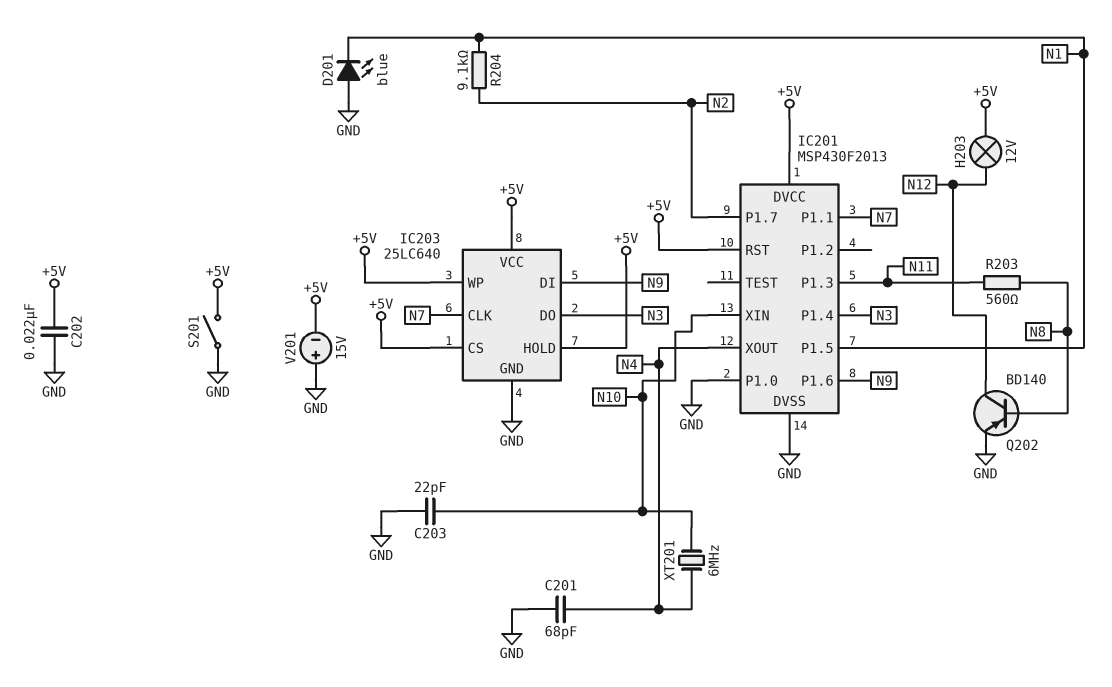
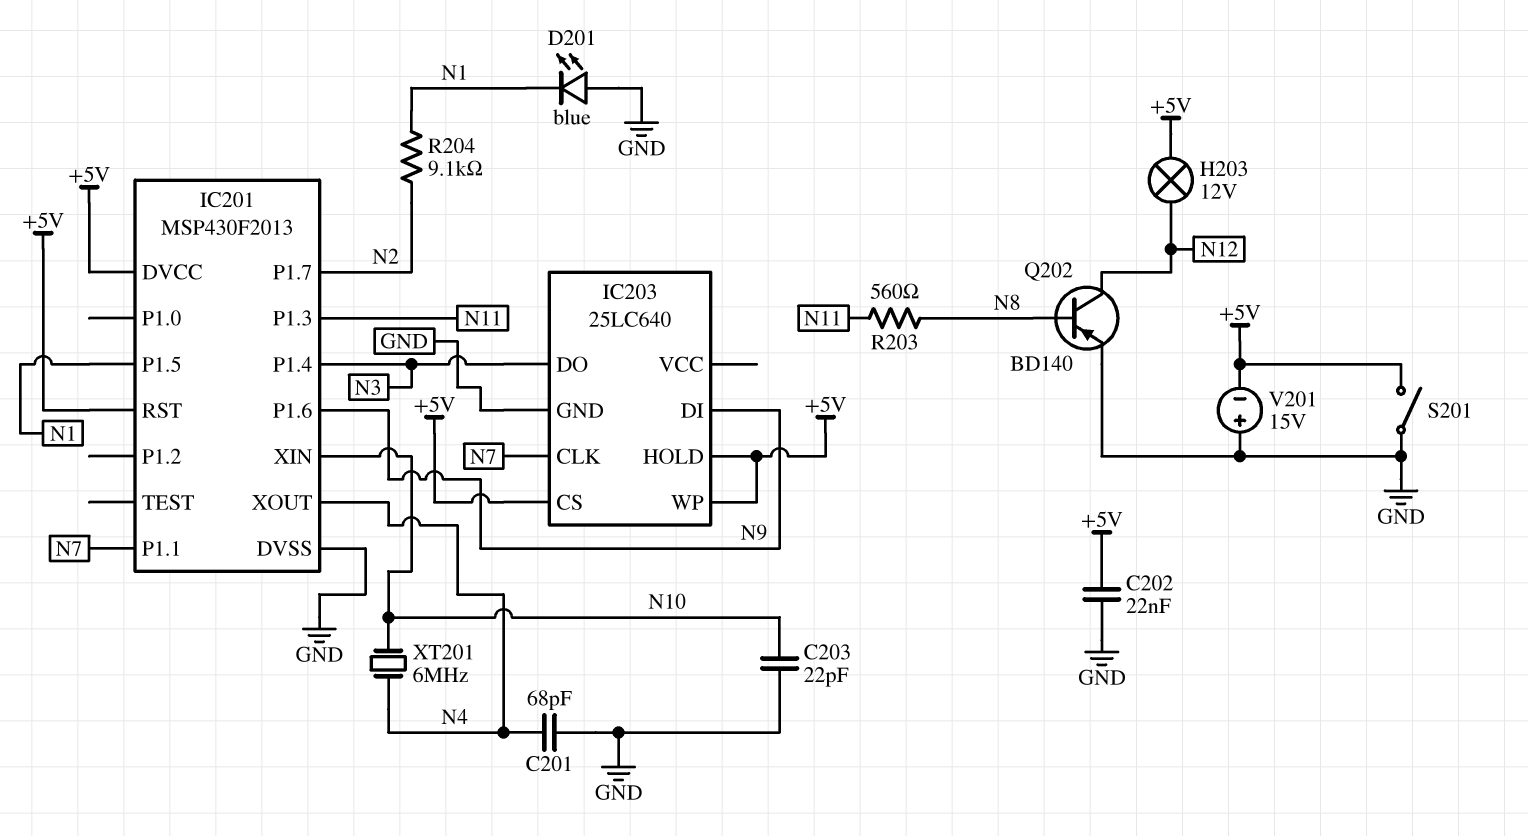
IC201 pin P1.0: GND -> none
IC203 pin VCC: +5V -> none

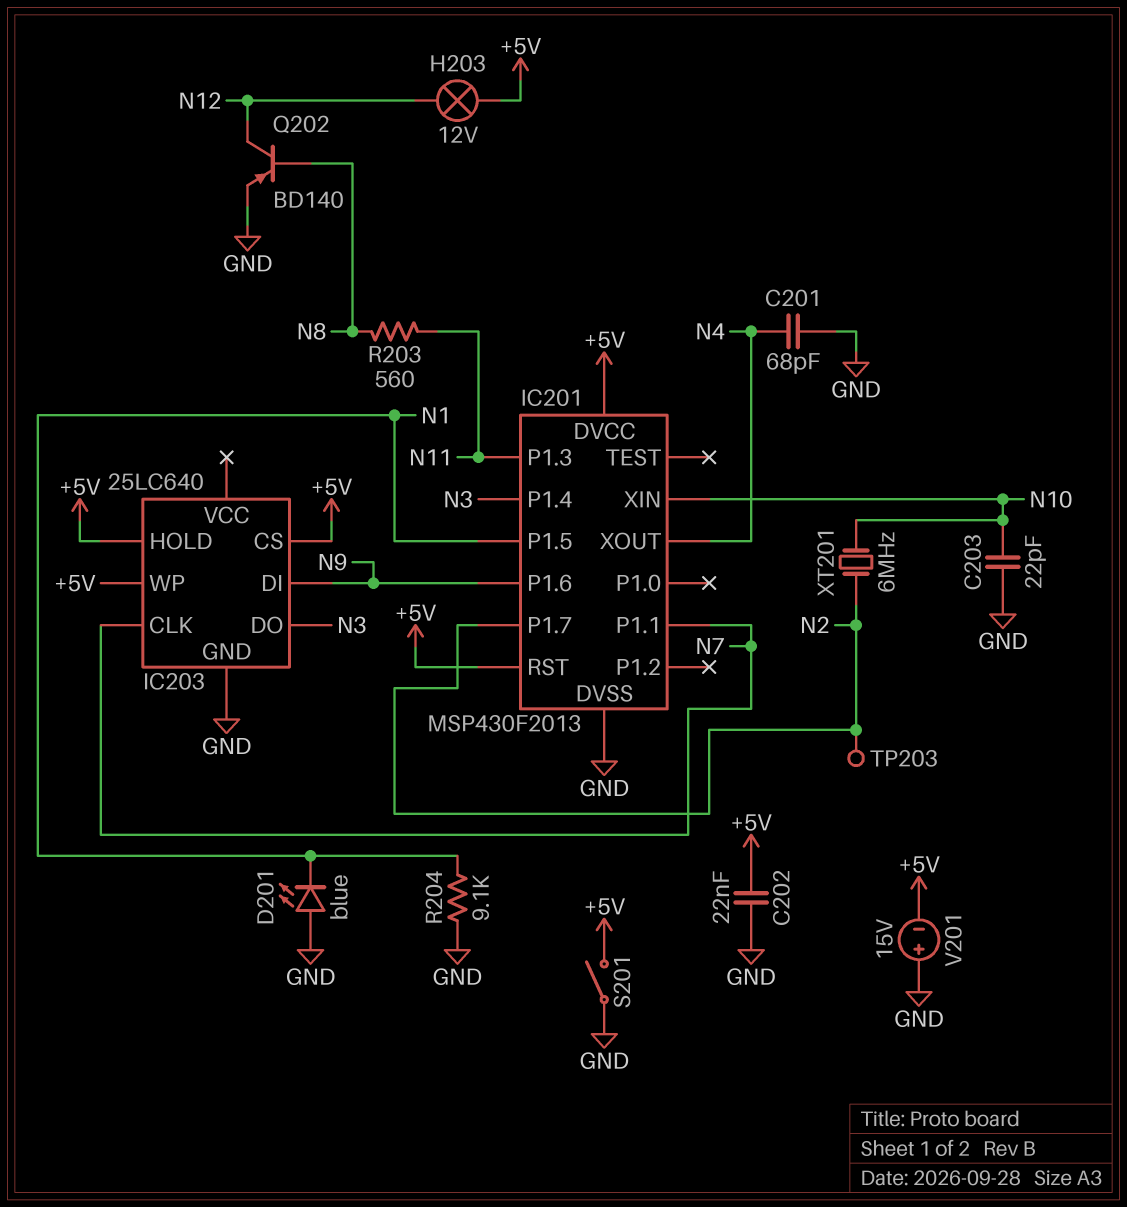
R204: 9.1k (N1, N2) -> 9.1k (GND, N1)
TP203: none -> test point (N2)
XT201: 6MHz (N4, N10) -> 6MHz (N2, N10)

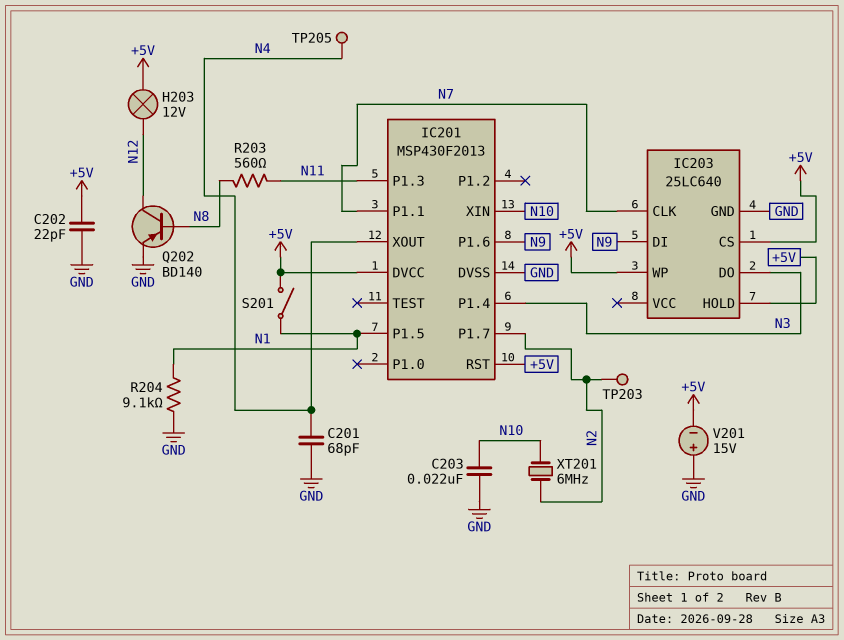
C202: 22nF (+5V, GND) -> 22pF (+5V, GND)
C203: 22pF (GND, N10) -> 22nF (GND, N10)
D201: LED blue (A GND, K N1) -> none
S201: switch (+5V, GND) -> switch (+5V, N1)
TP205: none -> test point (N4)

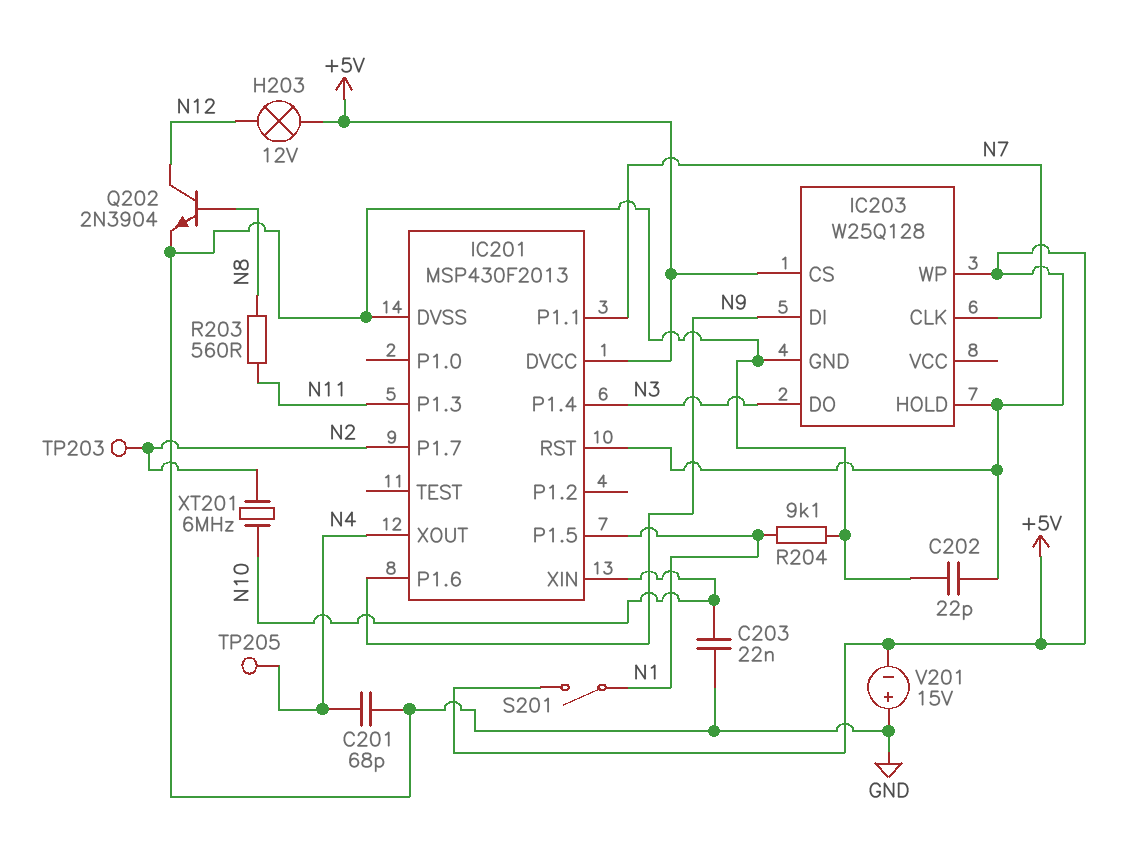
IC203: 25LC640 -> W25Q128
Q202: PNP BD140 (B N8, C N12, E GND) -> NPN 2N3904 (B N8, C N12, E GND)

